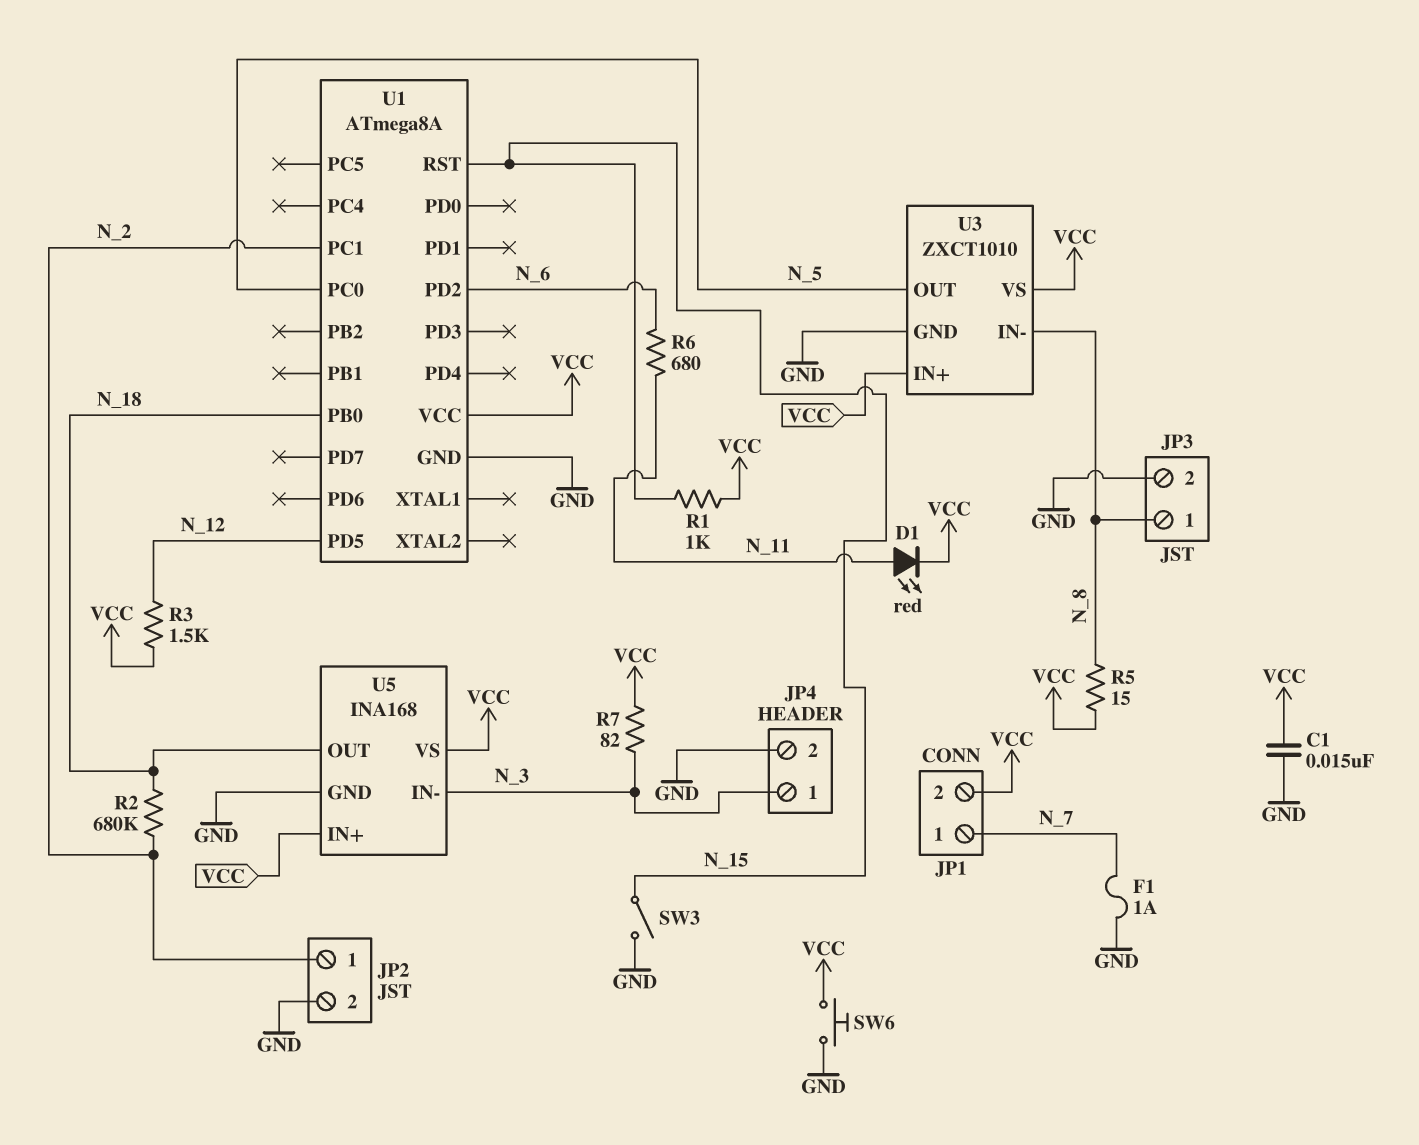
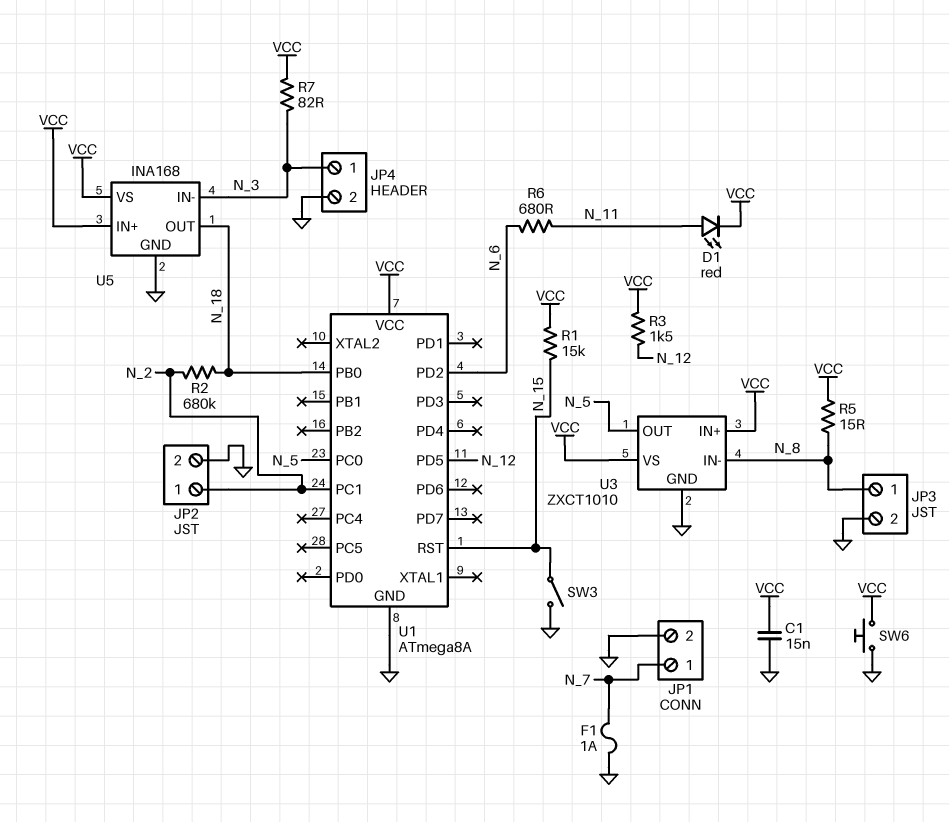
JP1 pin 2: VCC -> GND
R1: 1k (N_15, VCC) -> 15k (N_15, VCC)

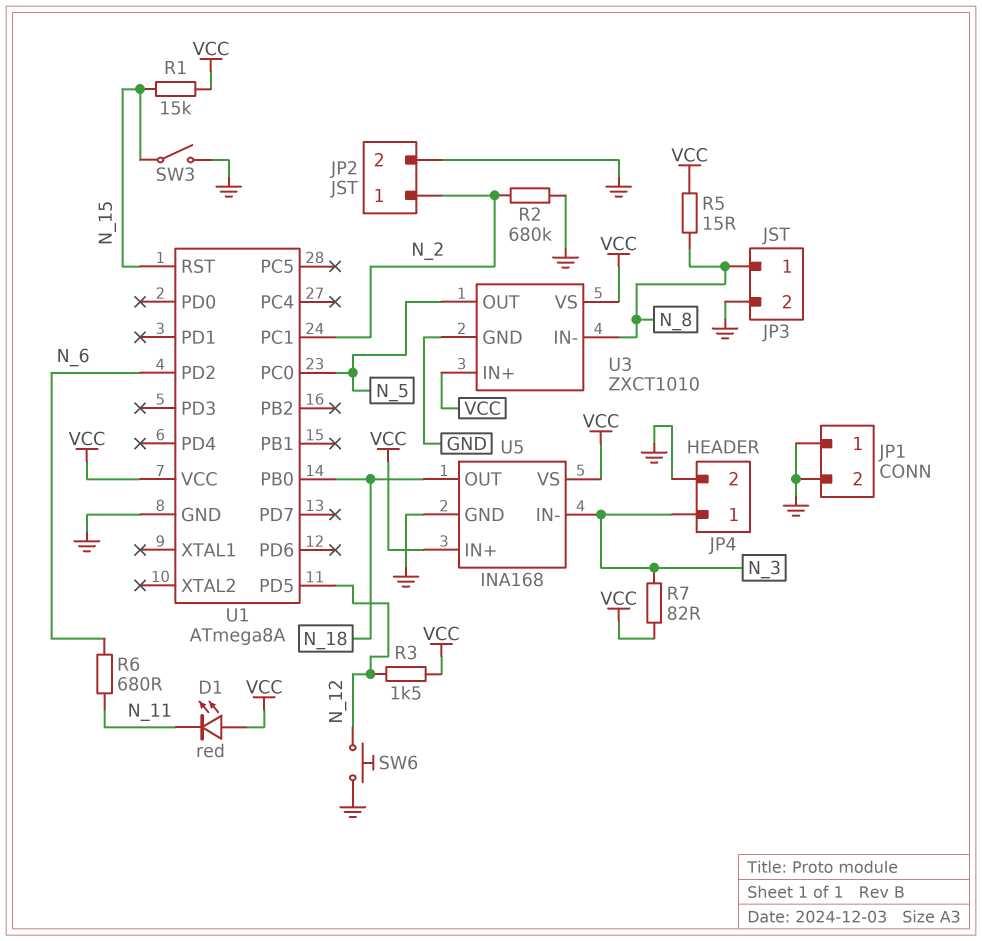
C1: 15nF (GND, VCC) -> none
D1: LED red (A N_11, K VCC) -> LED red (A VCC, K N_11)
F1: 1A (GND, N_7) -> none
JP1 pin 1: N_7 -> GND
R2: 680k (N_2, N_18) -> 680k (GND, N_2)
SW6: button (GND, VCC) -> button (GND, N_12)

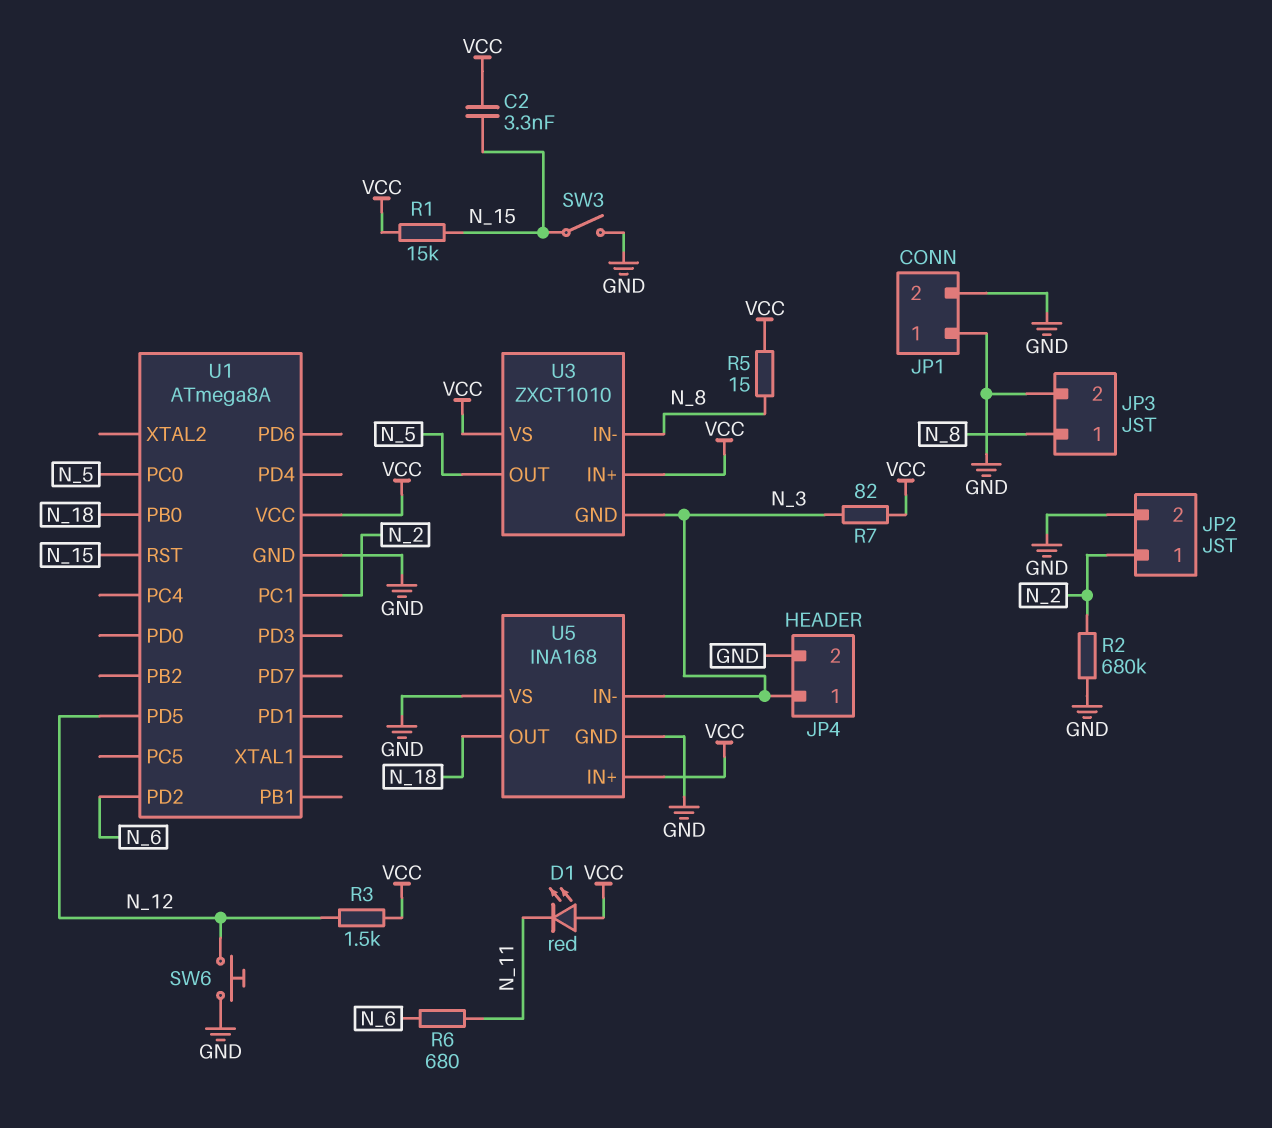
C2: none -> 3.3nF (N_15, VCC)
U3 pin GND: GND -> N_3
U5 pin VS: VCC -> GND

